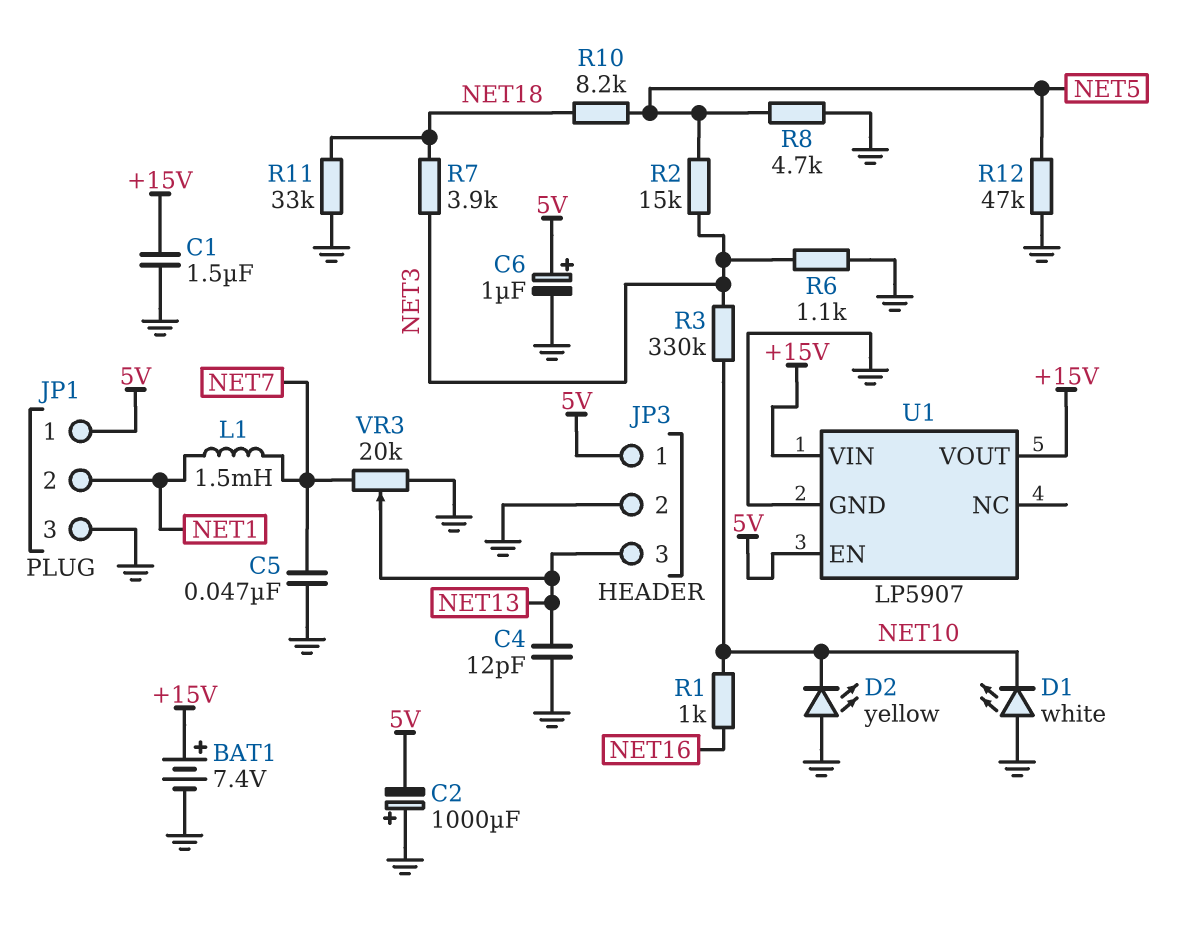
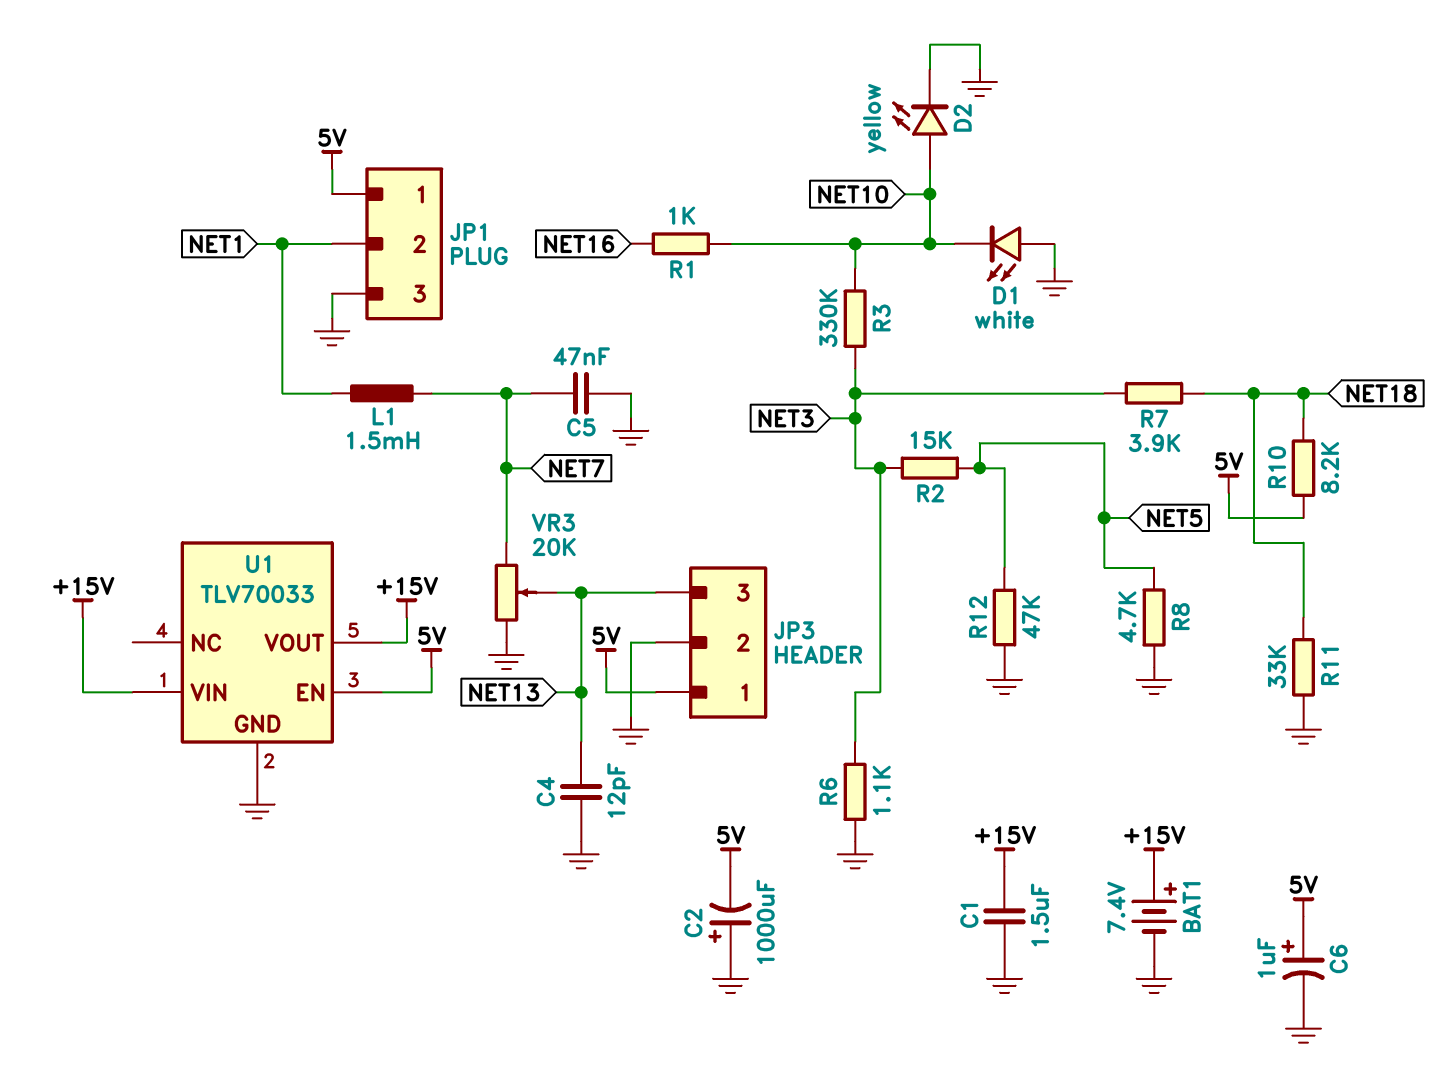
D2: LED yellow (A GND, K NET10) -> LED yellow (A NET10, K GND)
R10: 8.2k (NET5, NET18) -> 8.2k (5V, NET18)
U1: LP5907 -> TLV70033

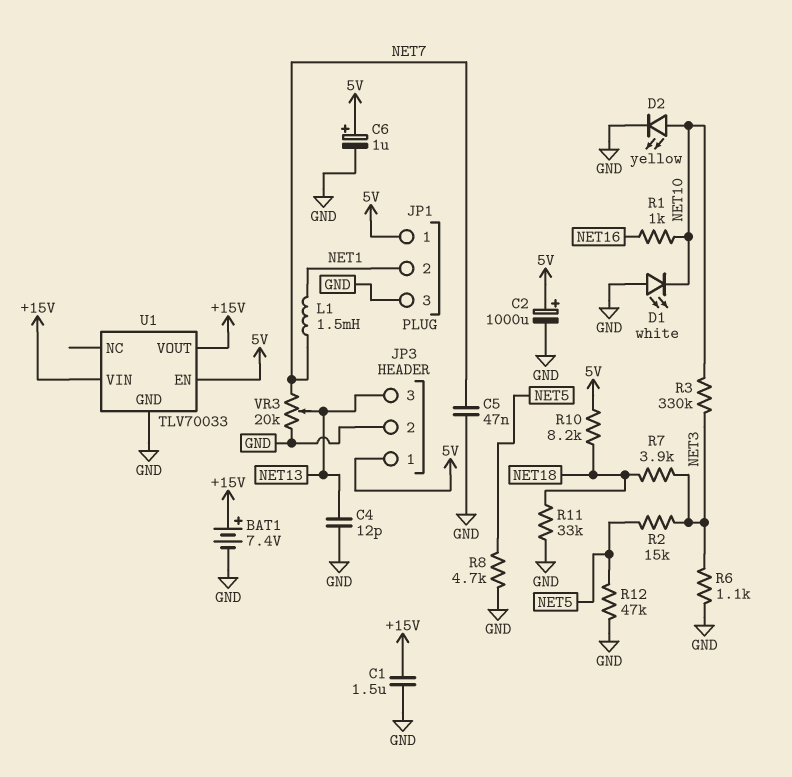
C2: 1000uF (plus GND, minus 5V) -> 1000uF (plus 5V, minus GND)

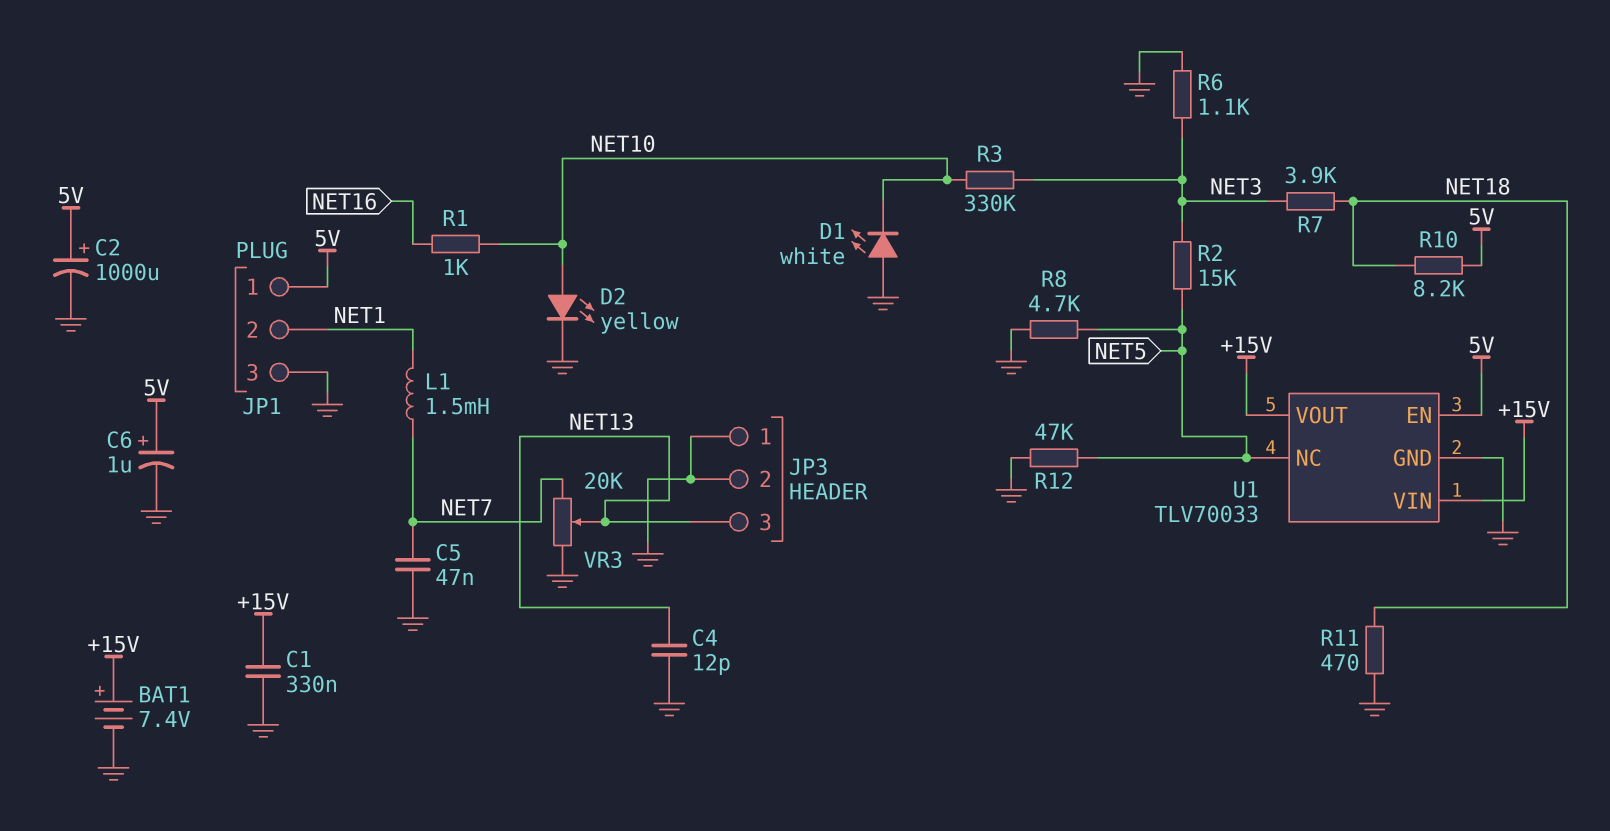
C1: 1.5uF (+15V, GND) -> 330nF (+15V, GND)
JP3 pin 1: 5V -> GND
R11: 33k (GND, NET18) -> 470 (GND, NET18)
U1 pin NC: none -> NET5

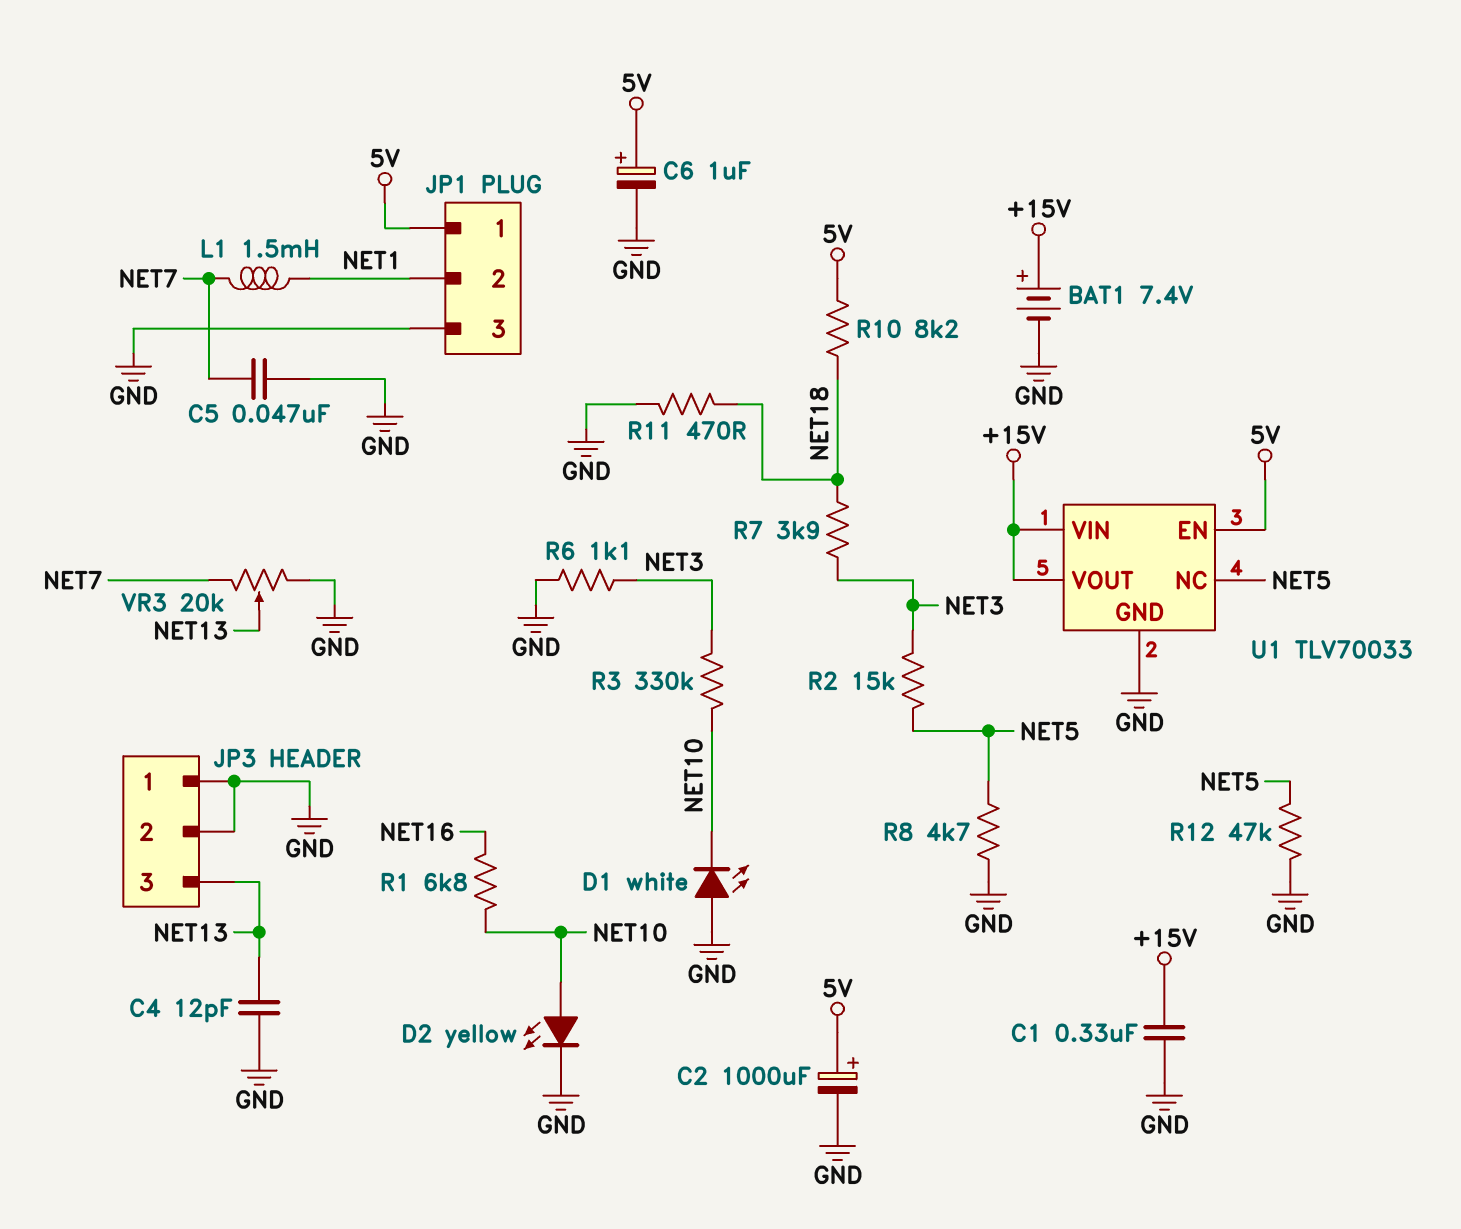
R1: 1k (NET10, NET16) -> 6.8k (NET10, NET16)

